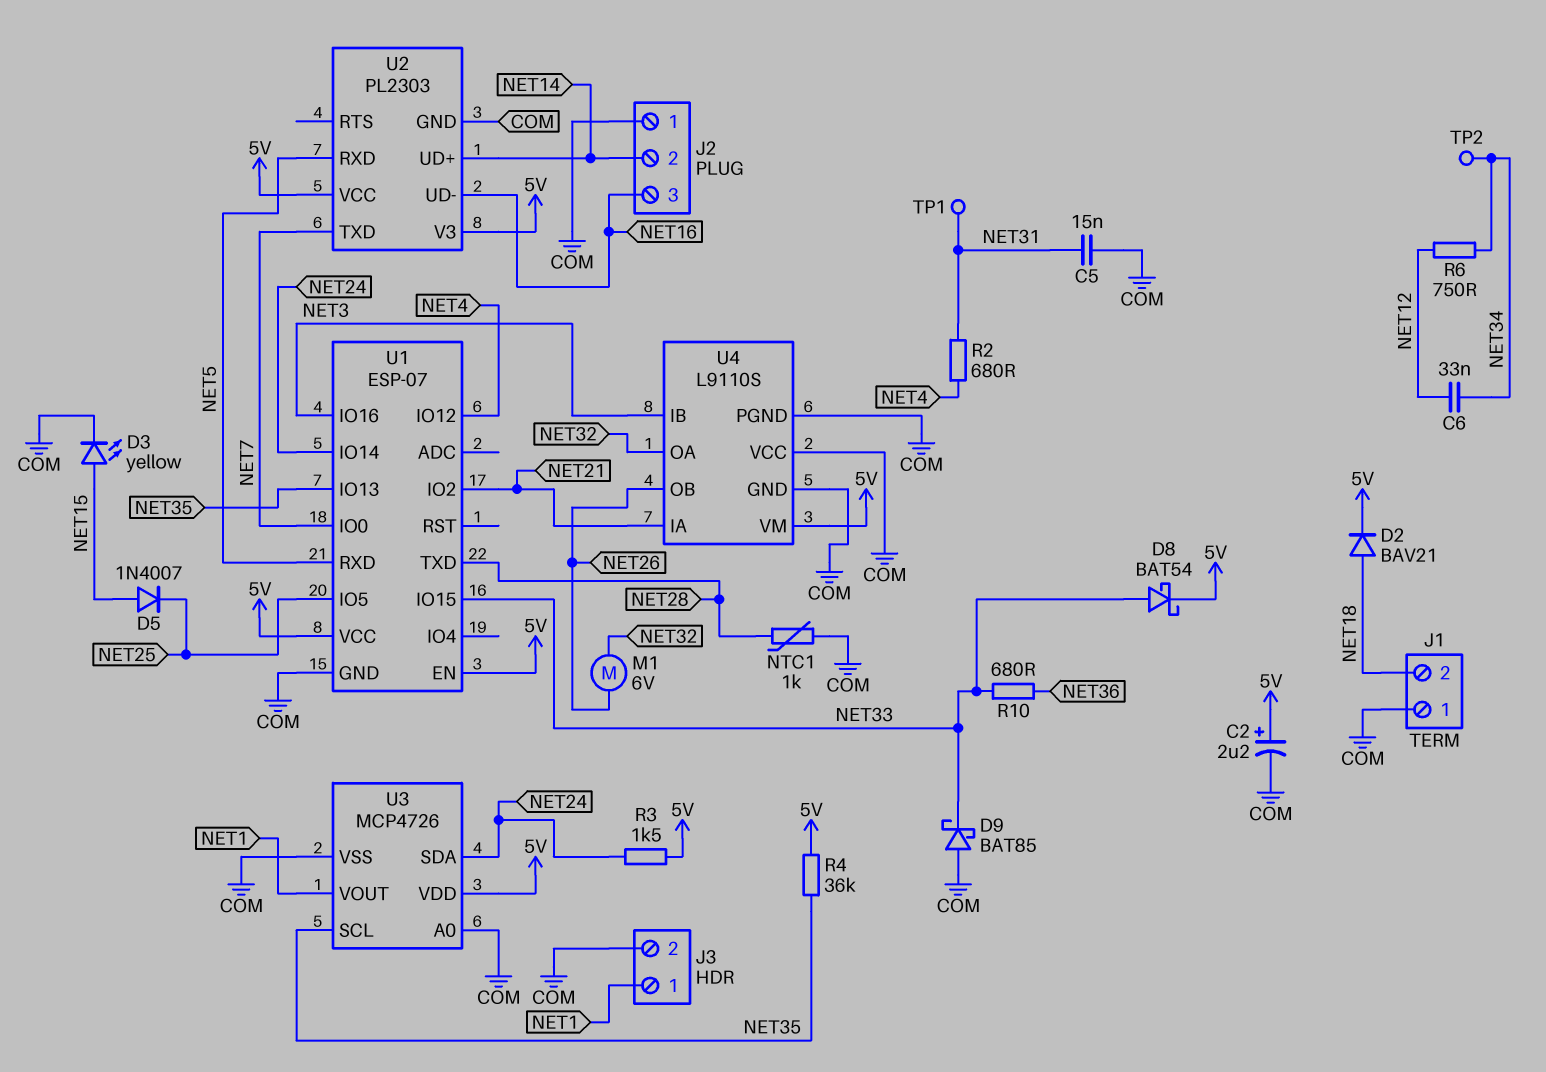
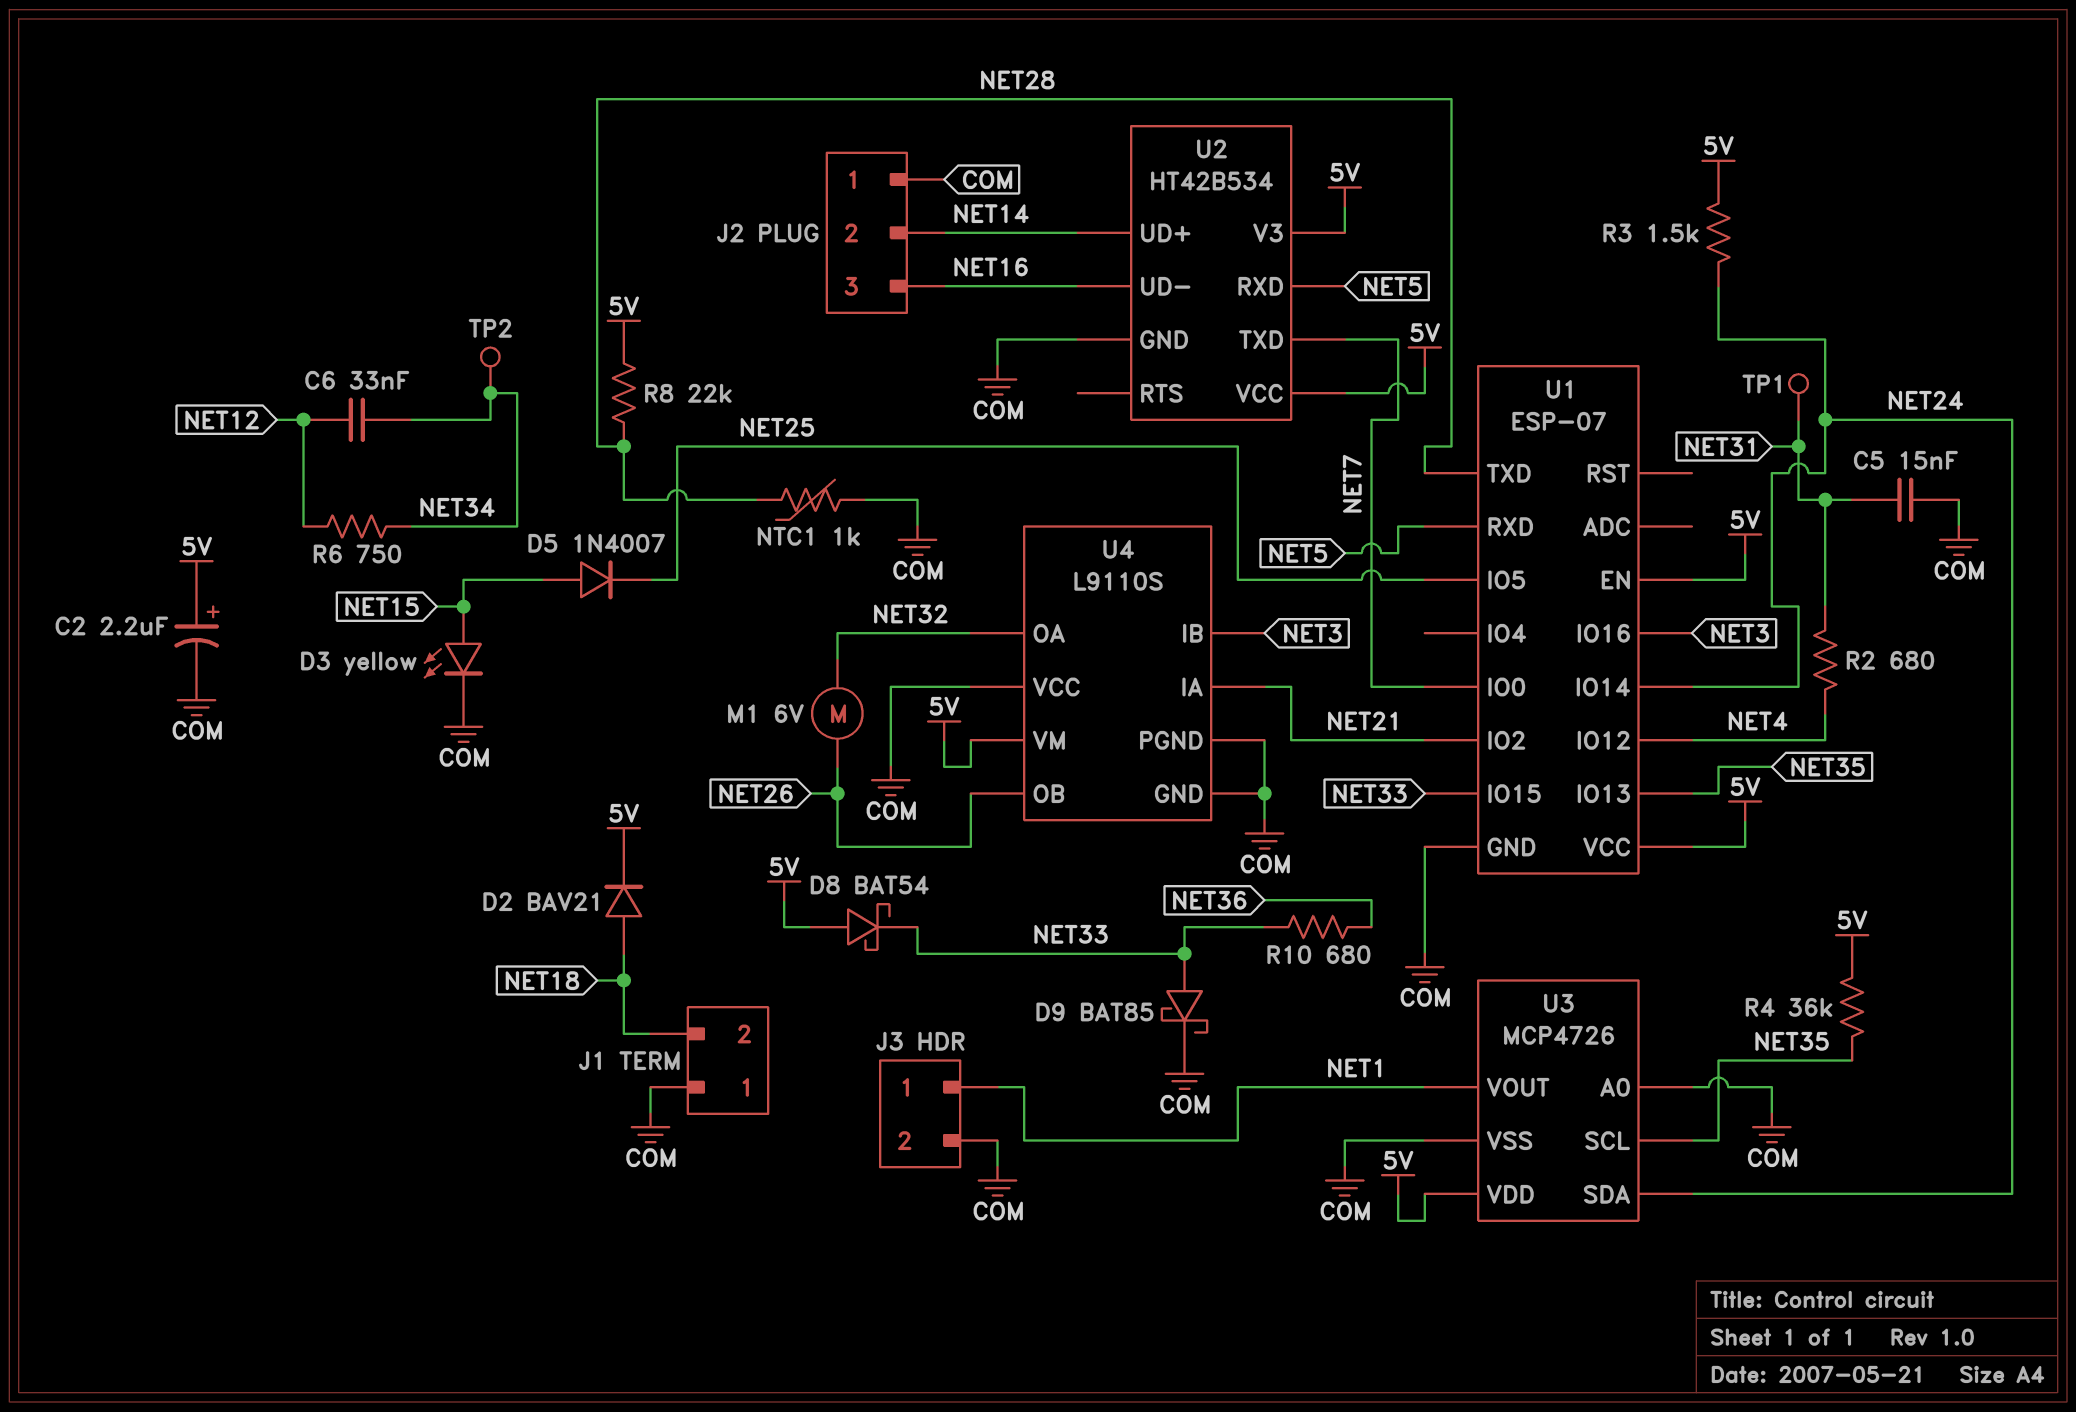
D8: schottky BAT54 (A NET33, K 5V) -> schottky BAT54 (A 5V, K NET33)
D9: schottky BAT85 (A COM, K NET33) -> schottky BAT85 (A NET33, K COM)
R8: none -> 22k (5V, NET28)
U2: PL2303 -> HT42B534

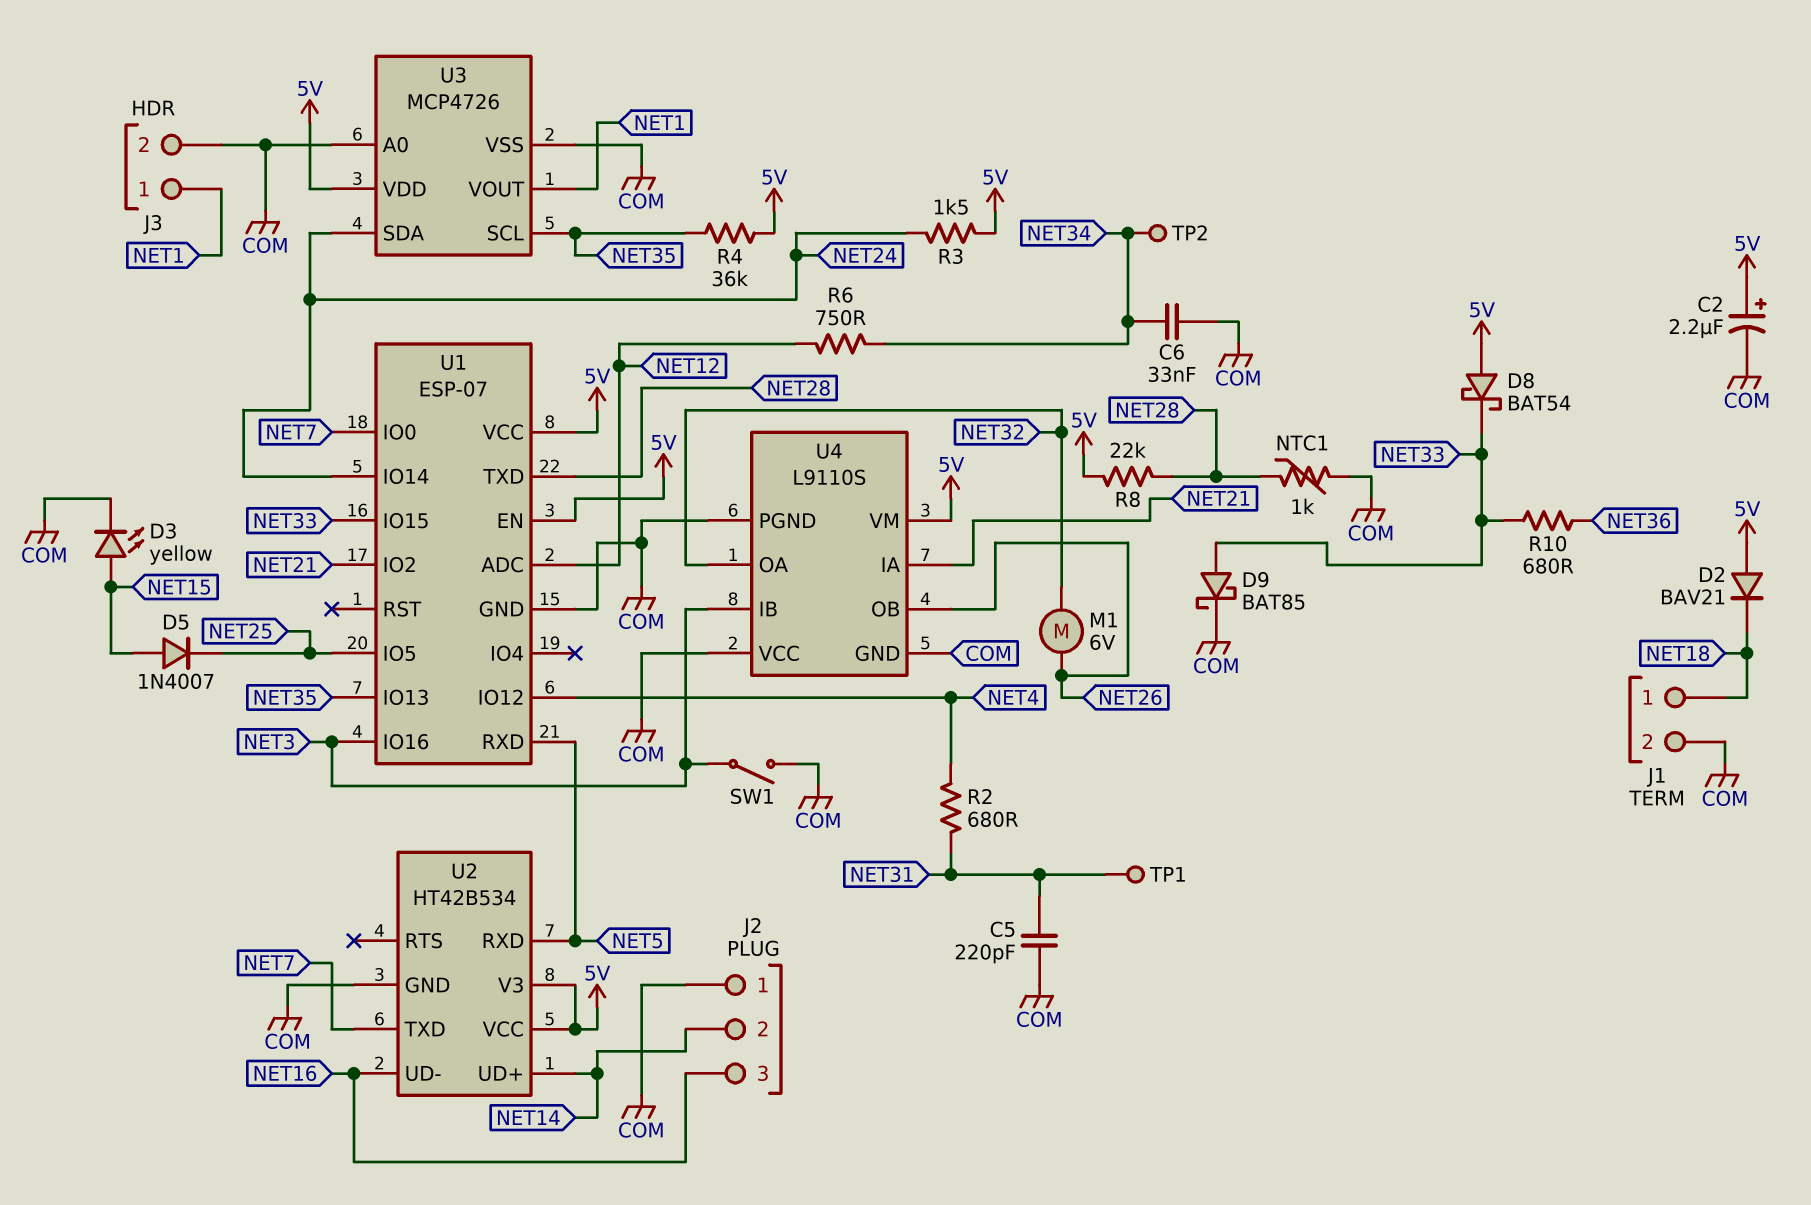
C5: 15nF (COM, NET31) -> 220pF (COM, NET31)
C6: 33nF (NET12, NET34) -> 33nF (COM, NET34)
D2: diode BAV21 (A NET18, K 5V) -> diode BAV21 (A 5V, K NET18)
J1 pin 1: COM -> NET18
J1 pin 2: NET18 -> COM
SW1: none -> switch (COM, NET3)
U1 pin ADC: none -> NET12

